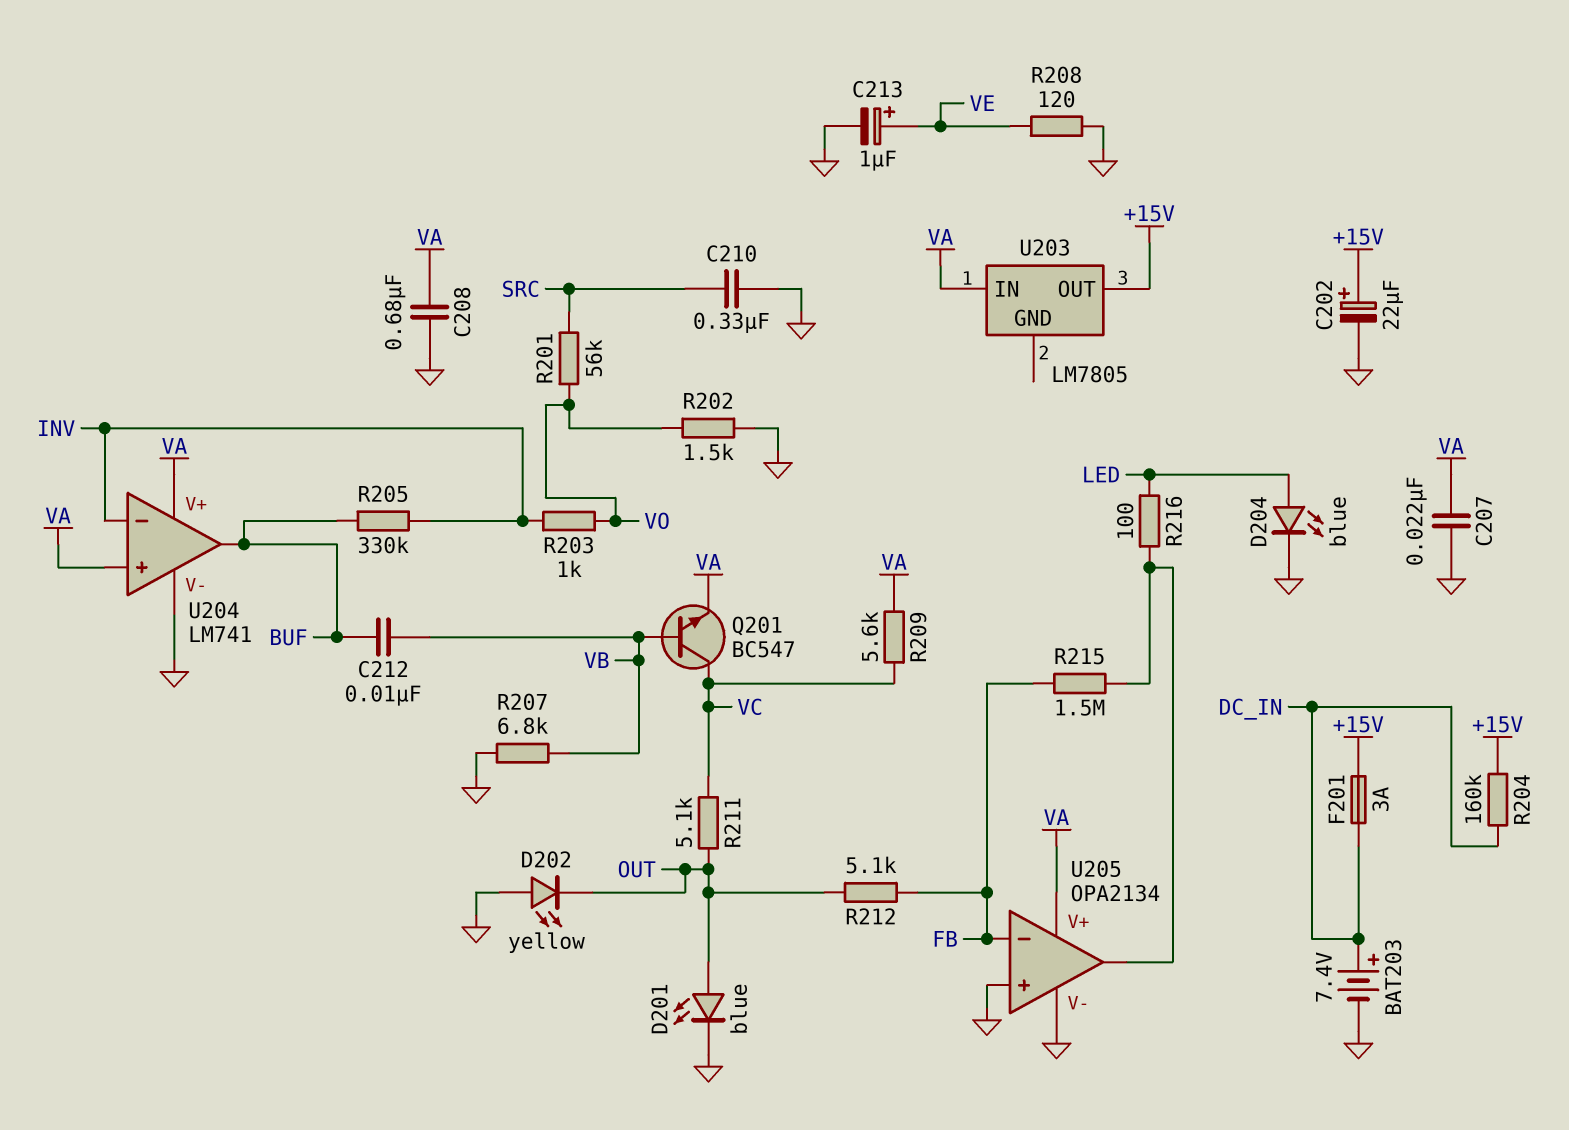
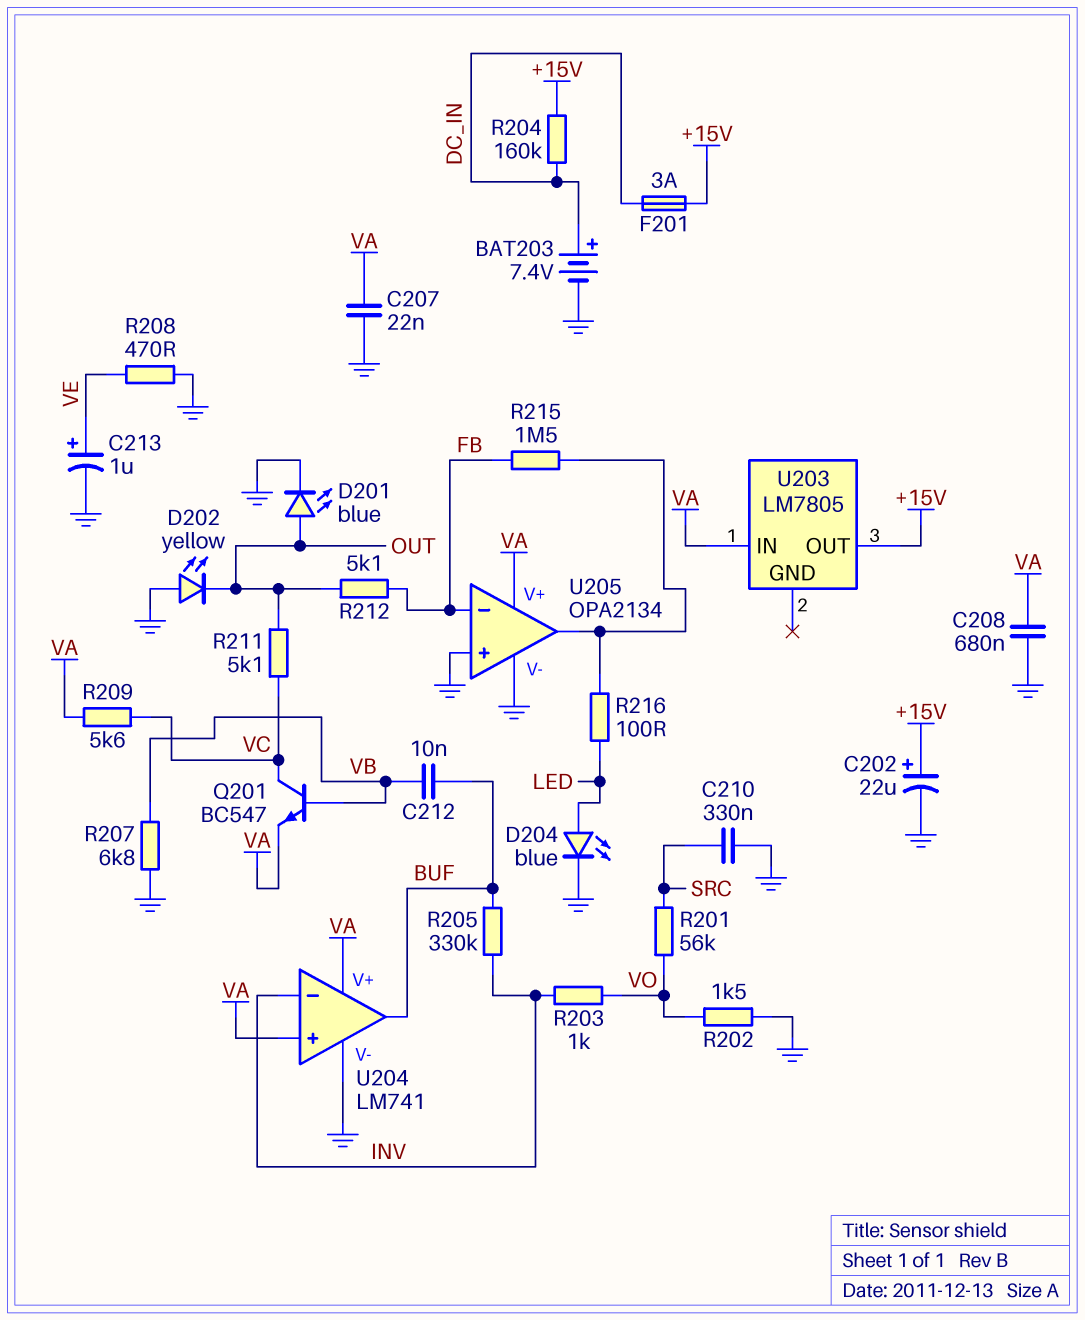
R208: 120 (GND, VE) -> 470 (GND, VE)

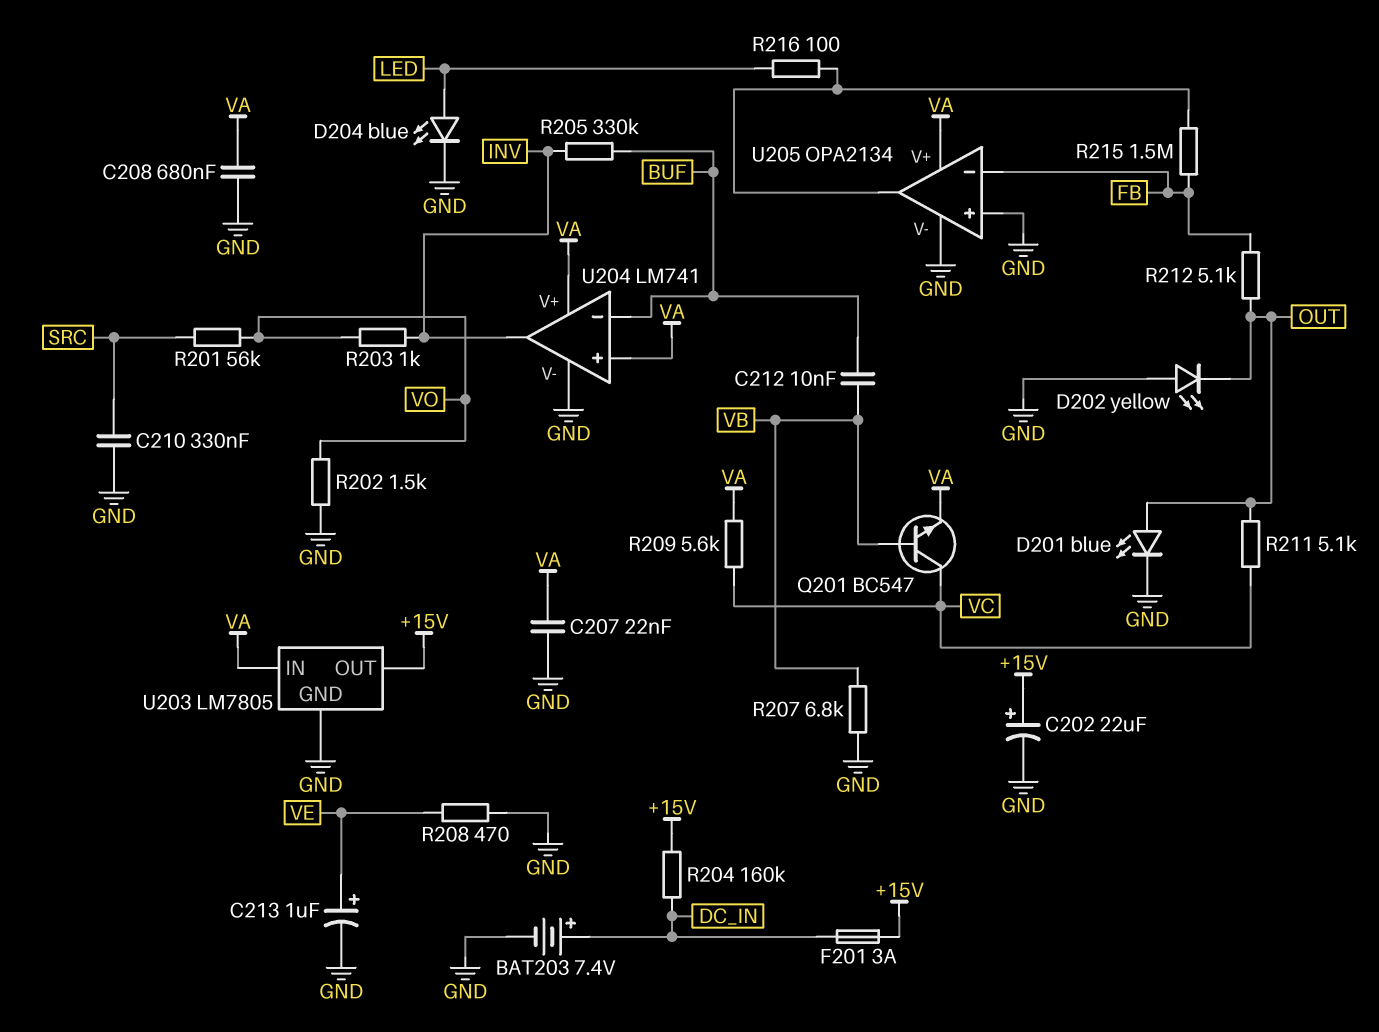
U203 pin GND: none -> GND
U204 pin in-: INV -> BUF
U204 pin out: BUF -> INV

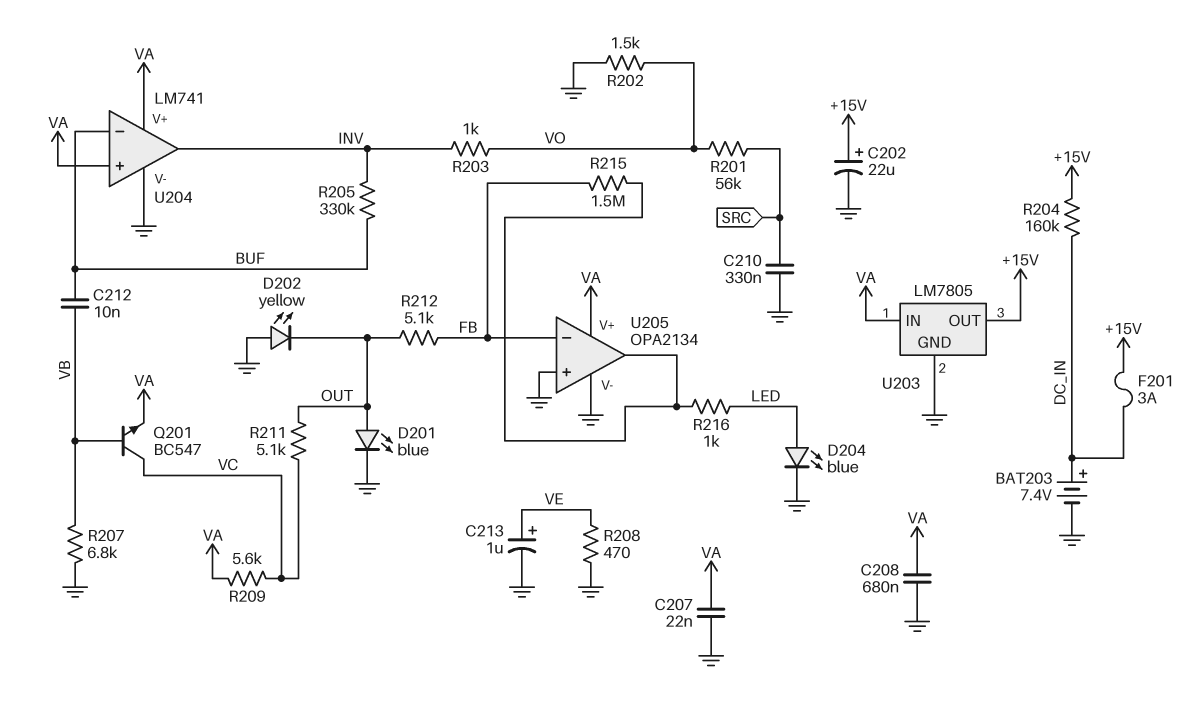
R216: 100 (LED, U205/out) -> 1k (LED, U205/out)

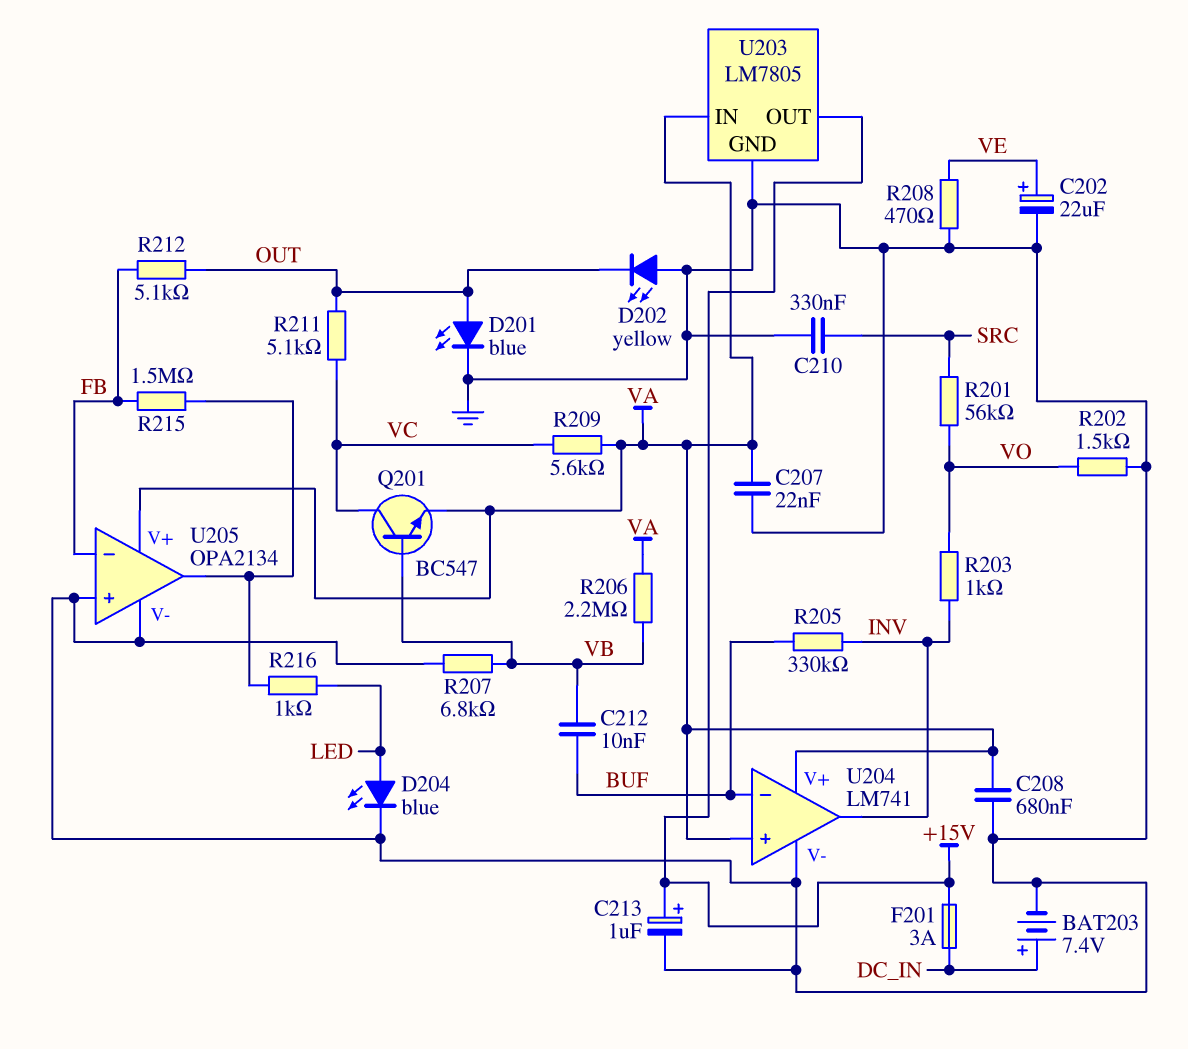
C202: 22uF (plus +15V, minus GND) -> 22uF (plus VE, minus GND)
C213: 1uF (plus VE, minus GND) -> 1uF (plus +15V, minus GND)
R204: 160k (+15V, DC_IN) -> none
R206: none -> 2.2M (VA, VB)

